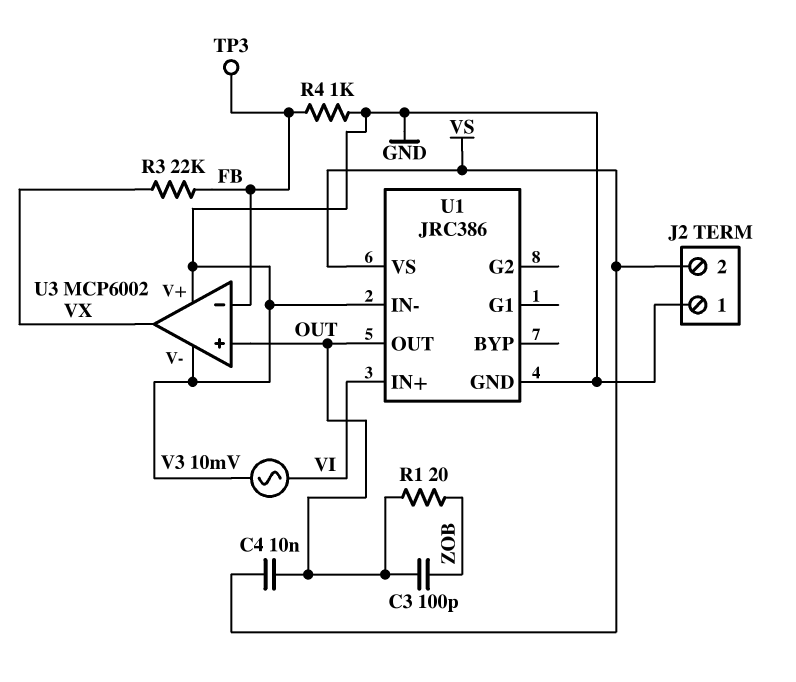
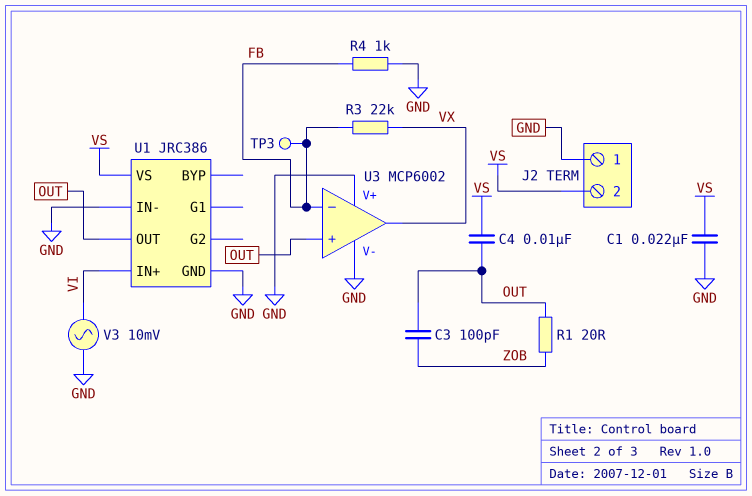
C1: none -> 22nF (GND, VS)

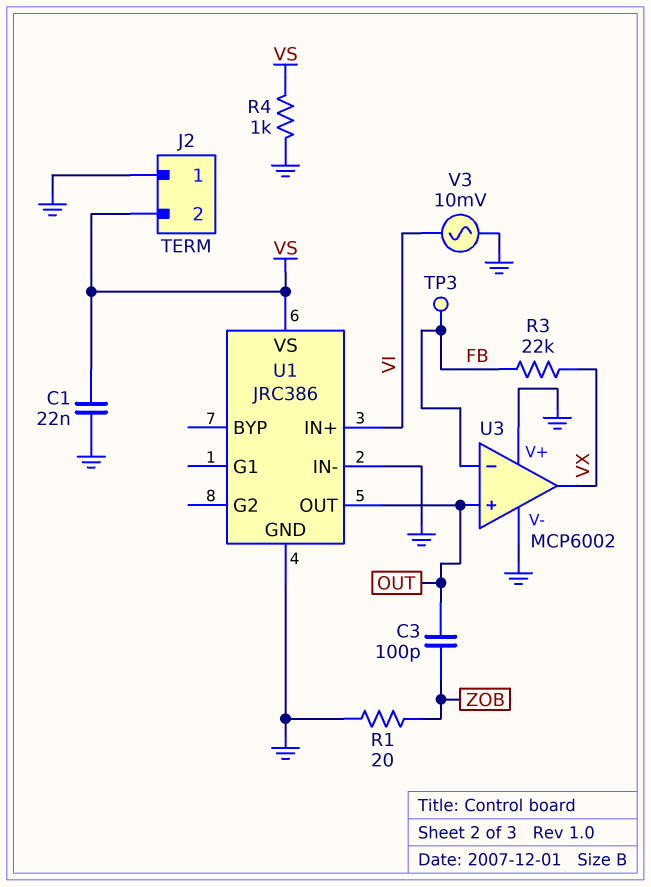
C4: 10nF (OUT, VS) -> none
R1: 20 (OUT, ZOB) -> 20 (GND, ZOB)
R4: 1k (FB, GND) -> 1k (GND, VS)

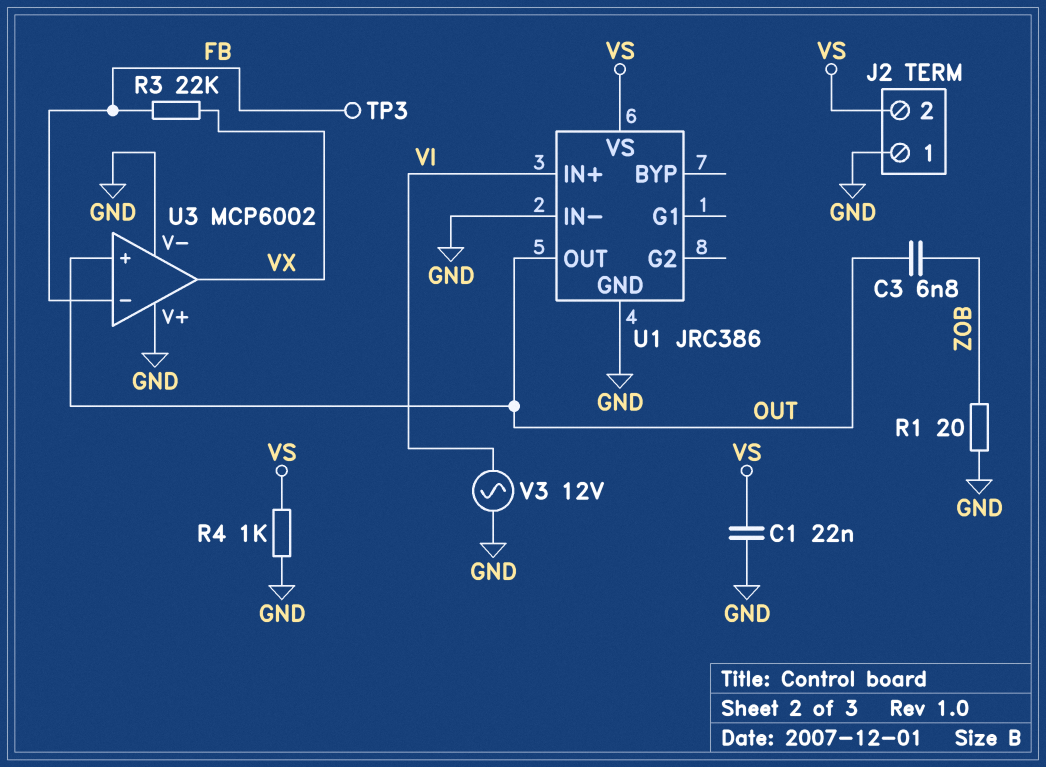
C3: 100pF (OUT, ZOB) -> 6.8nF (OUT, ZOB)
V3: AC 10mV (GND, VI) -> AC 12V (GND, VI)

